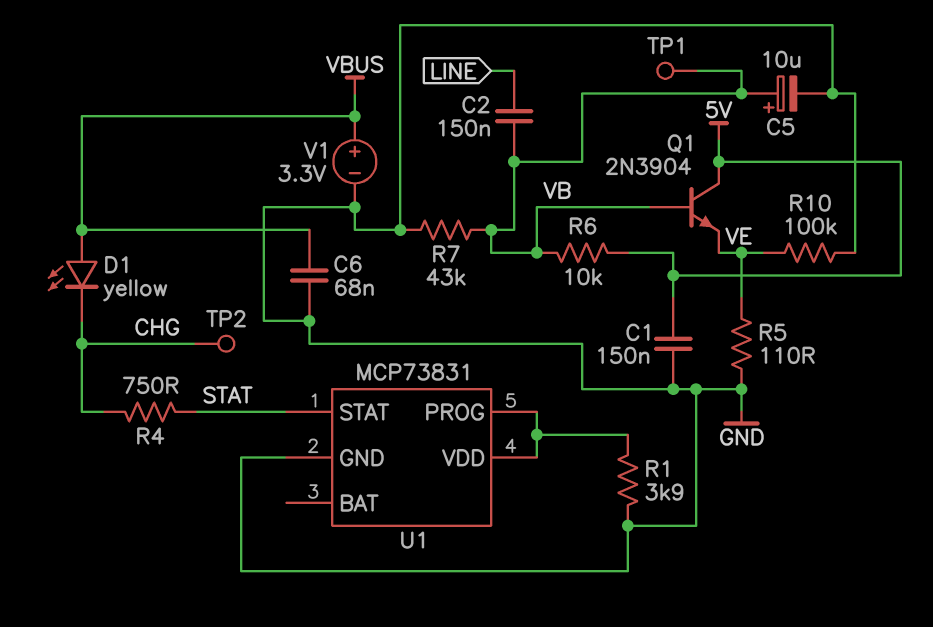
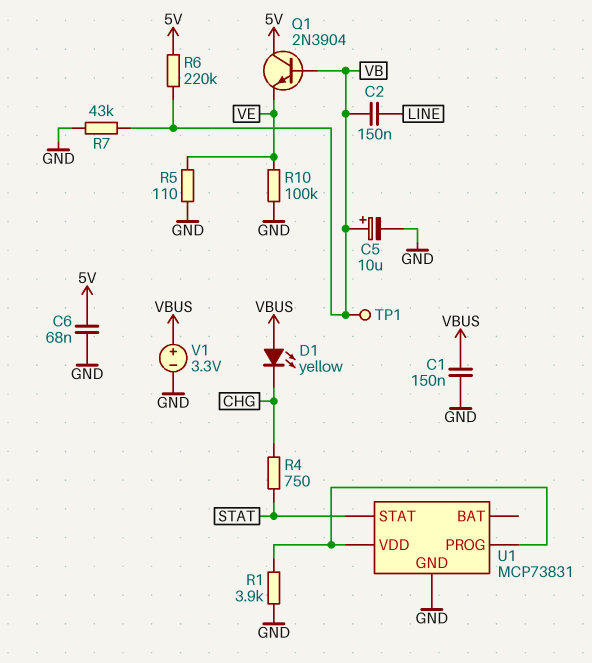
C1: 150nF (5V, GND) -> 150nF (GND, VBUS)
C6: 68nF (GND, VBUS) -> 68nF (5V, GND)
R6: 10k (5V, VB) -> 220k (5V, VB)
TP2: test point (CHG) -> none

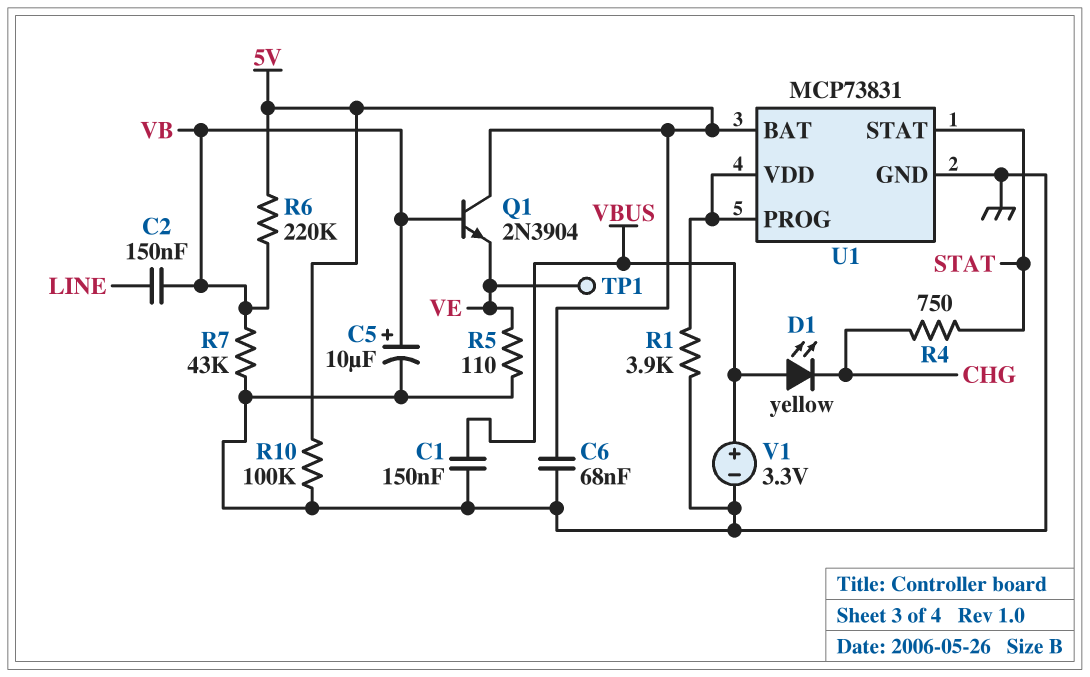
R10: 100k (GND, VE) -> 100k (5V, GND)
TP1: test point (VB) -> test point (VE)
U1 pin BAT: none -> 5V

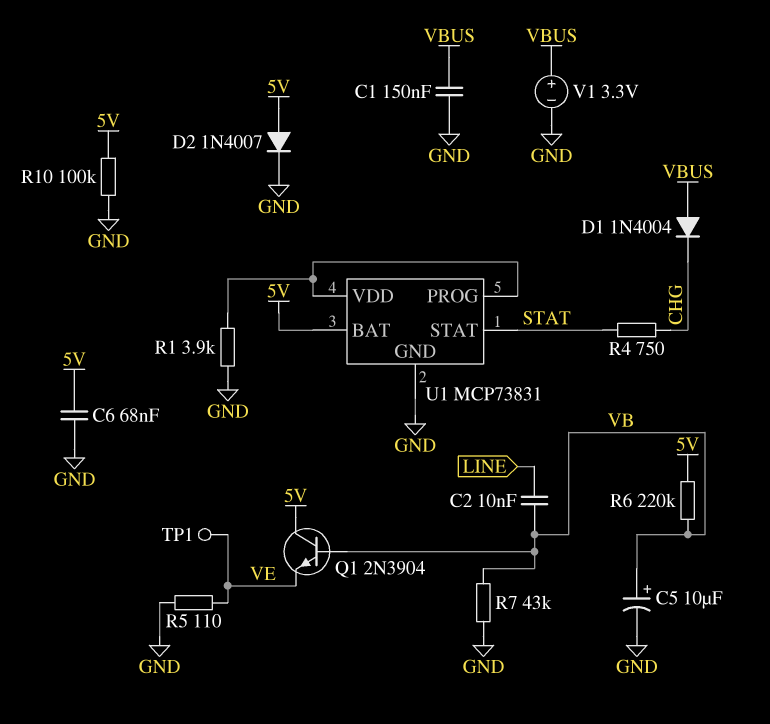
C2: 150nF (LINE, VB) -> 10nF (LINE, VB)
D1: LED yellow (A VBUS, K CHG) -> diode 1N4004 (A VBUS, K CHG)
D2: none -> diode 1N4007 (A 5V, K GND)

